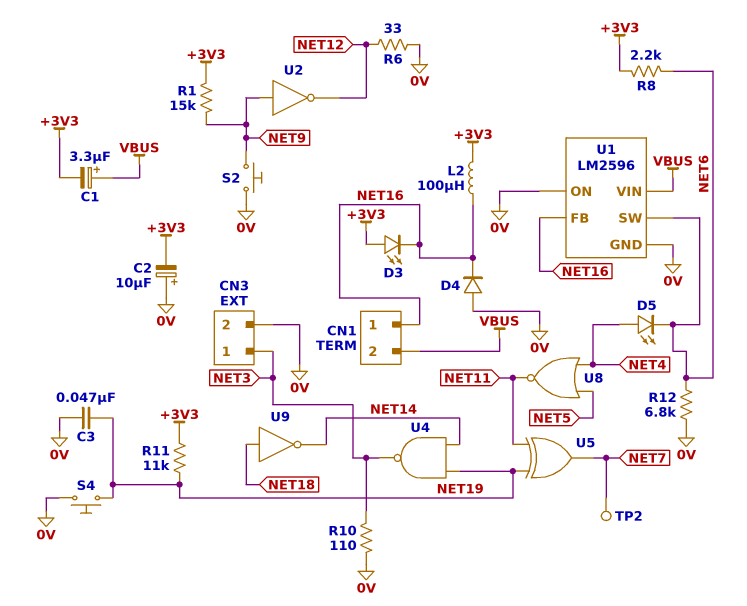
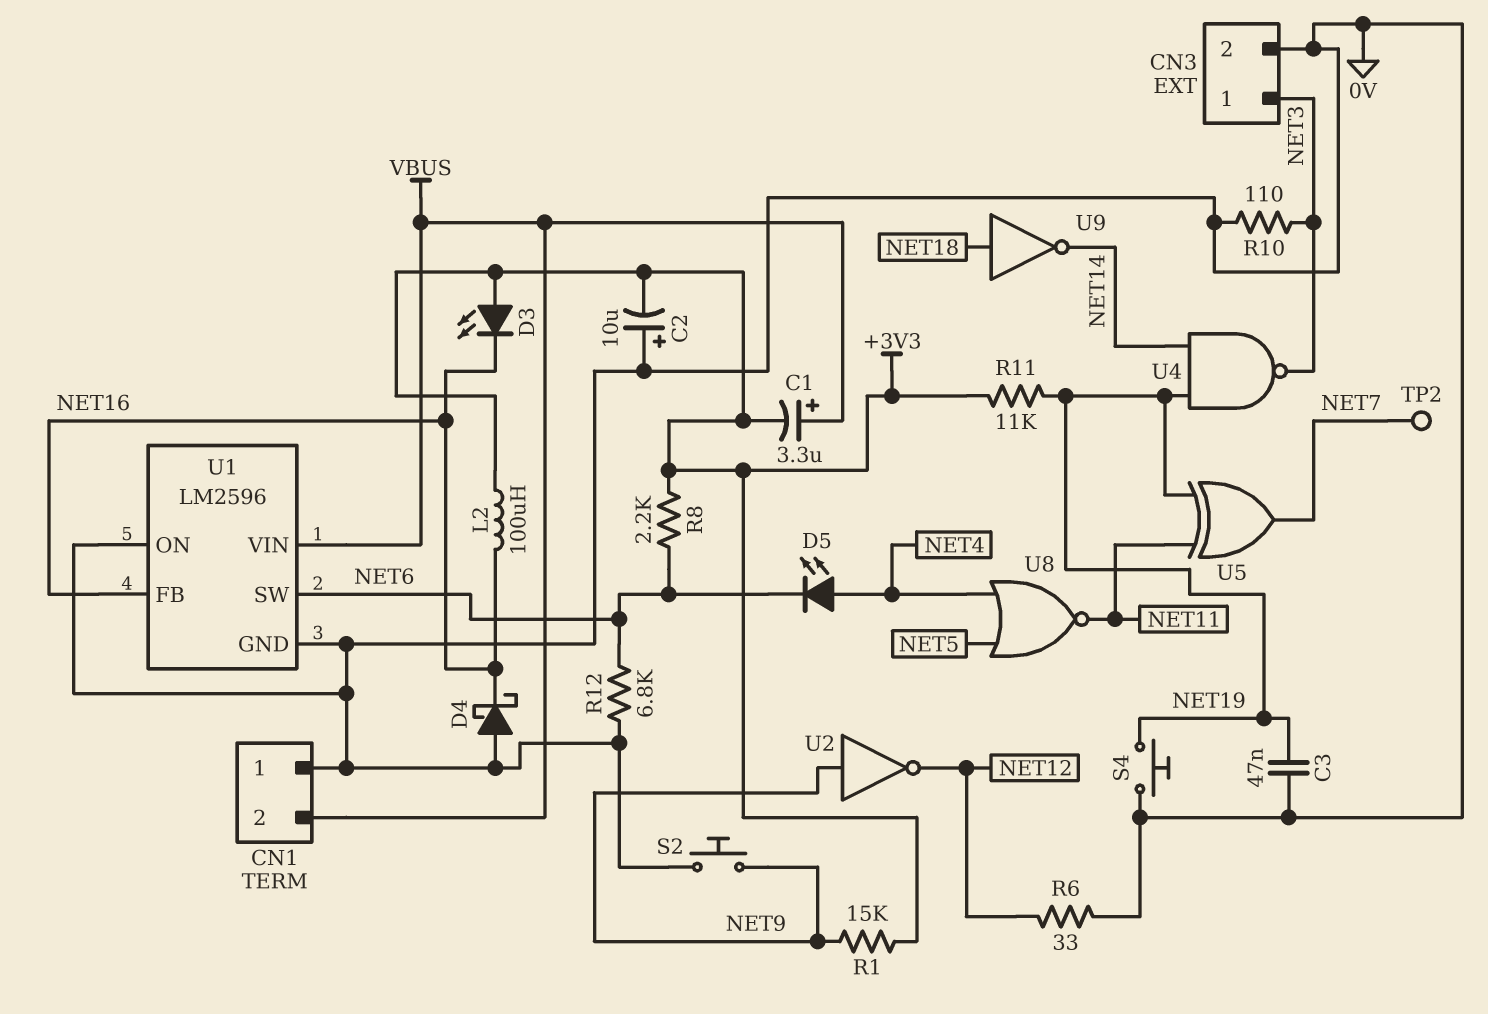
CN1 pin 1: NET16 -> 0V
D4: diode (A 0V, K NET16) -> schottky (A 0V, K NET16)

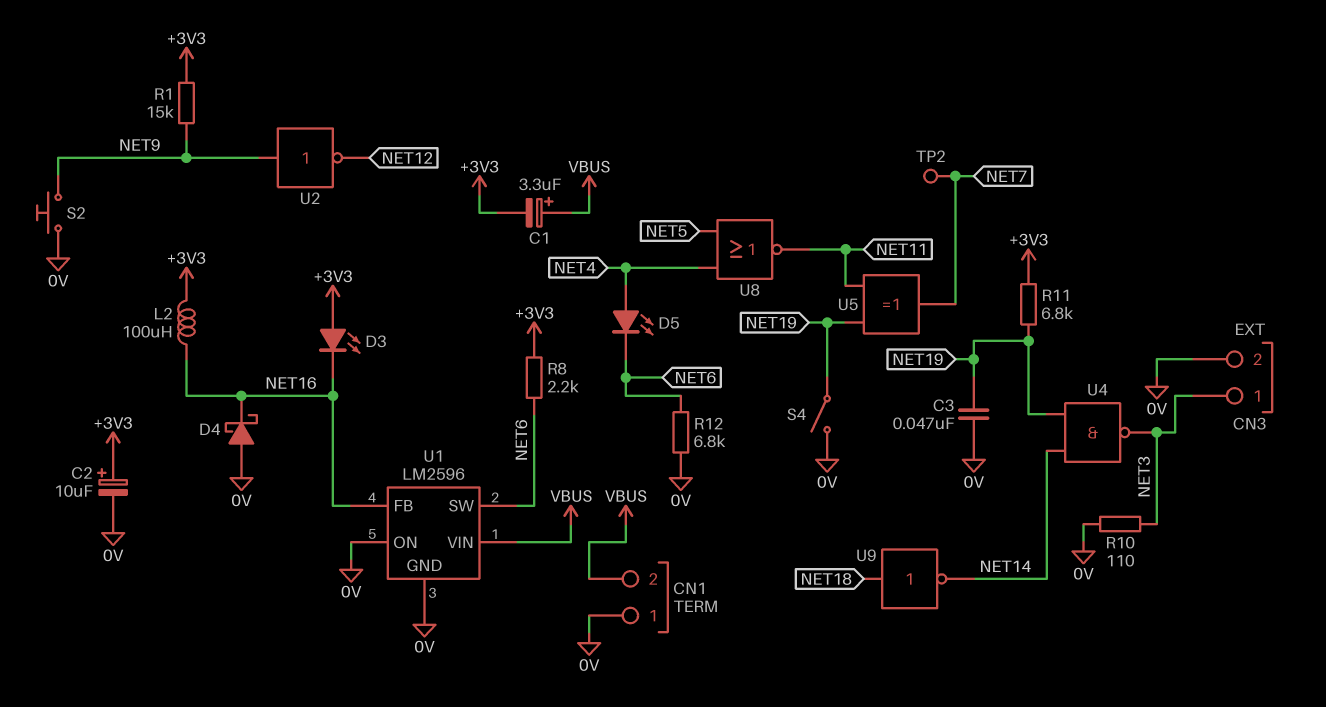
C2: 10uF (plus 0V, minus +3V3) -> 10uF (plus +3V3, minus 0V)
R6: 33 (0V, NET12) -> none
R11: 11k (+3V3, NET19) -> 6.8k (+3V3, NET19)
S4: button (0V, NET19) -> switch (0V, NET19)

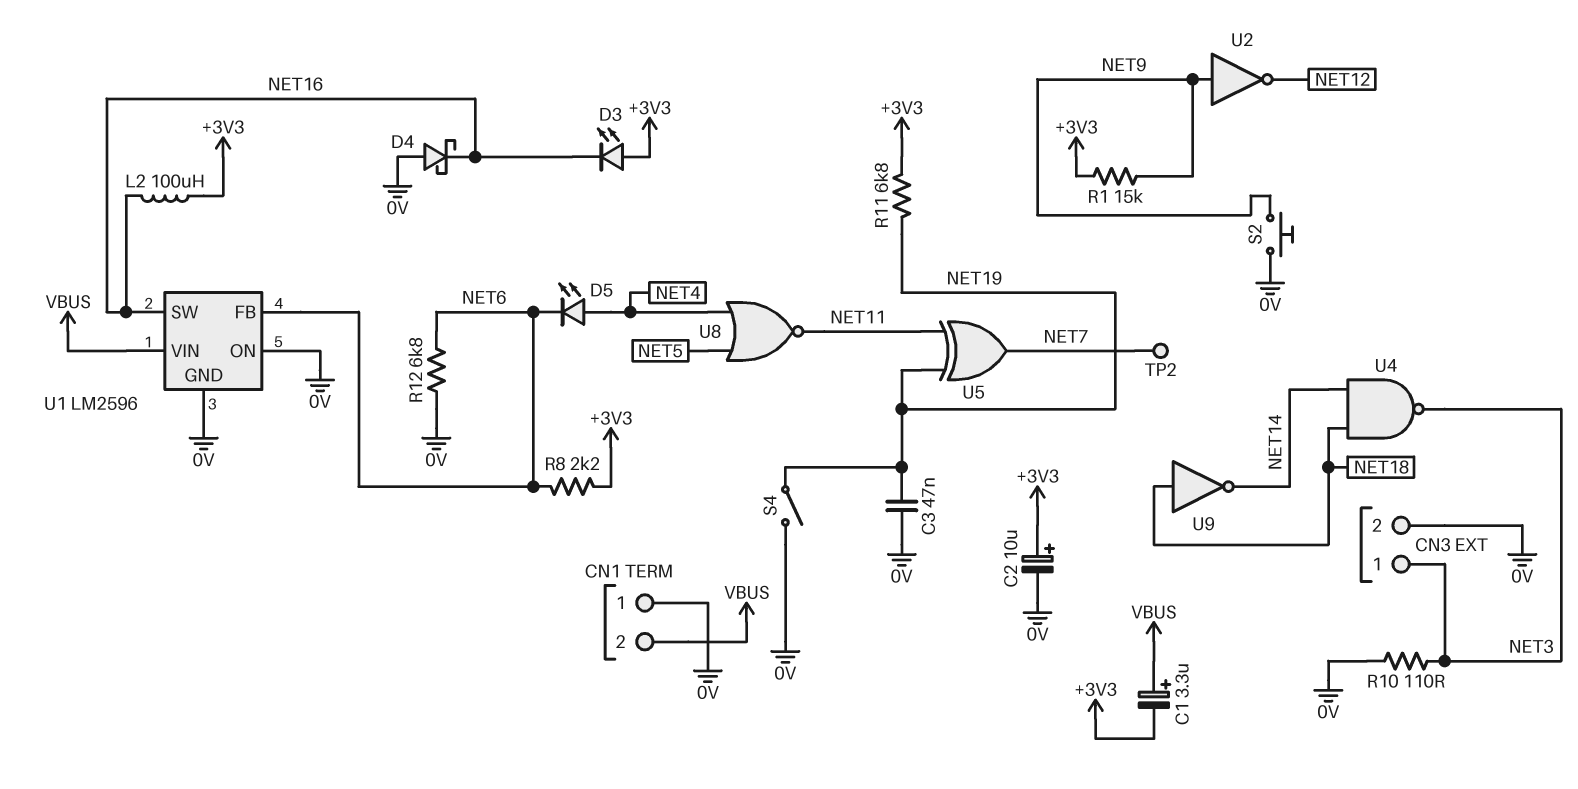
U1 pin FB: NET16 -> NET6
U1 pin SW: NET6 -> NET16
U4: NAND (in NET14, in NET19, out NET3) -> NAND (in NET14, in NET18, out NET3)

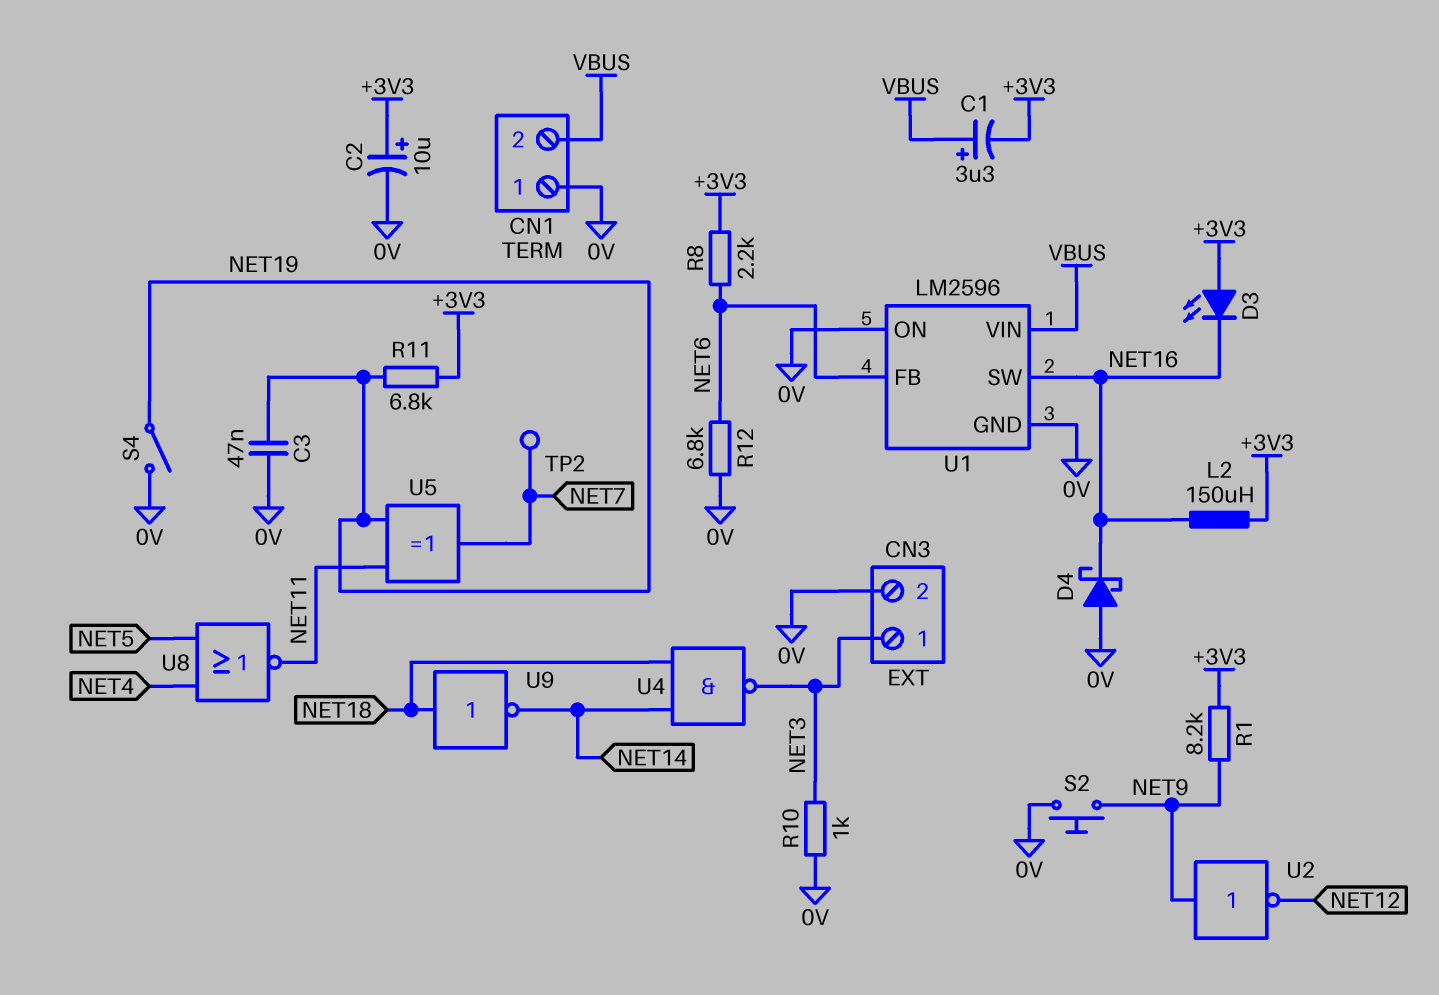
D5: LED (A NET4, K NET6) -> none
L2: 100uH (+3V3, NET16) -> 150uH (+3V3, NET16)
R1: 15k (+3V3, NET9) -> 8.2k (+3V3, NET9)
R10: 110 (0V, NET3) -> 1k (0V, NET3)

